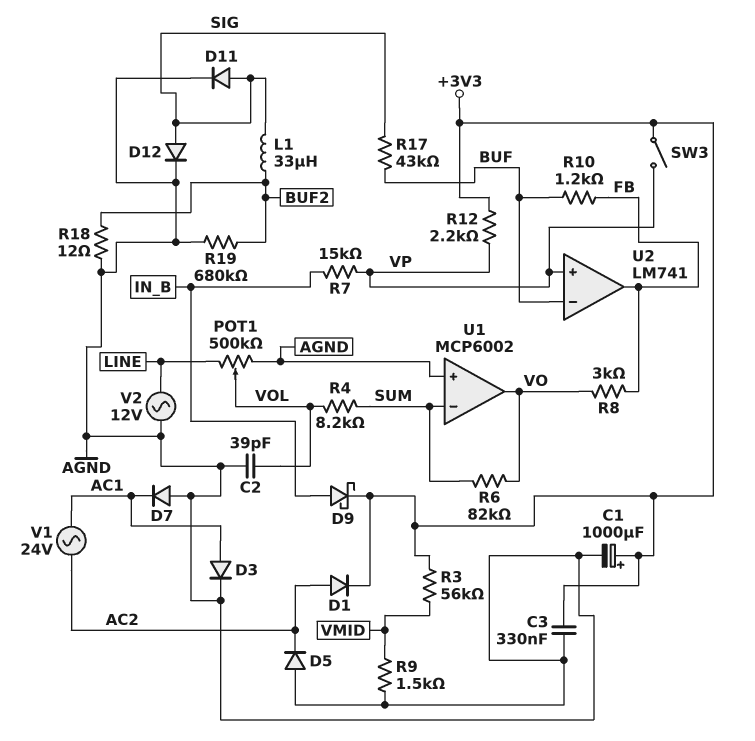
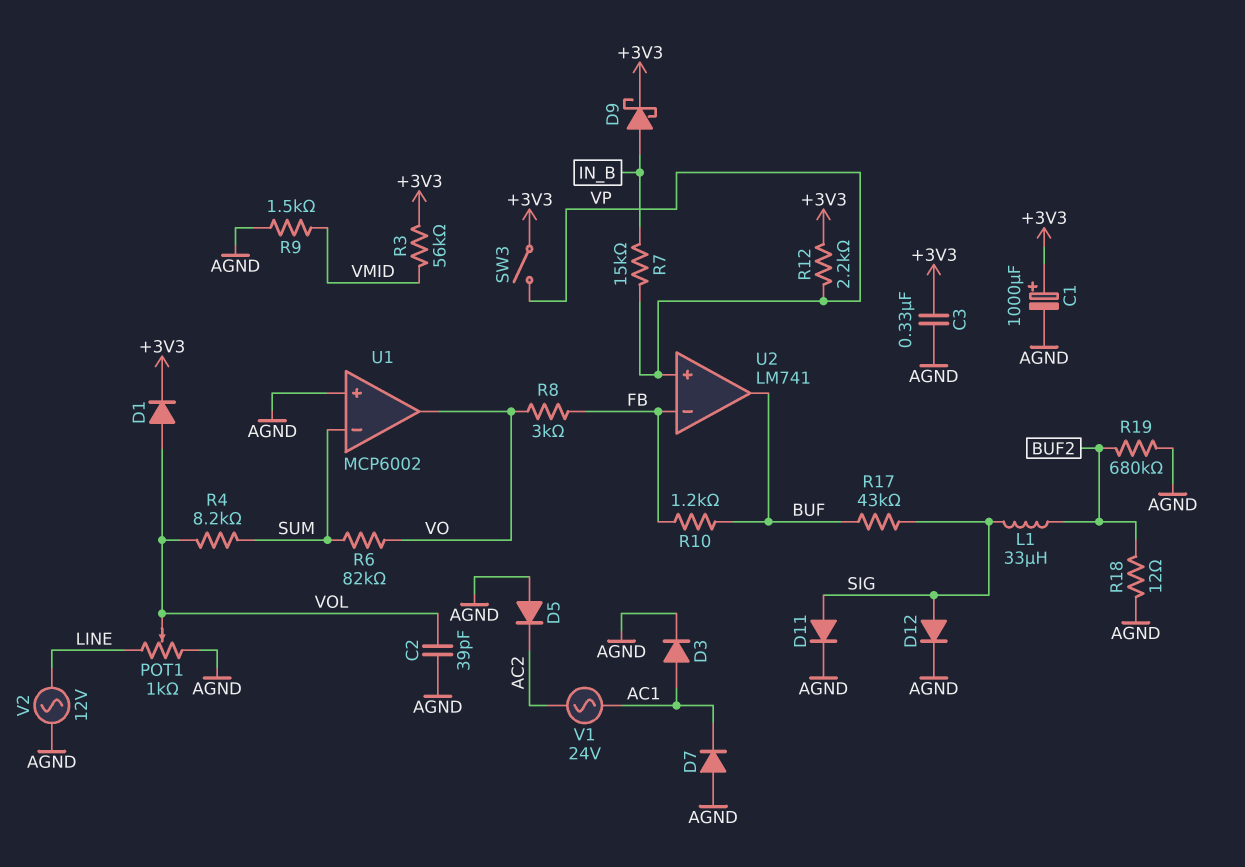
D1: diode (A AC2, K +3V3) -> diode (A VOL, K +3V3)
POT1: 500k (AGND, LINE, wiper VOL) -> 1k (AGND, LINE, wiper VOL)
U2 pin in-: BUF -> FB
U2 pin out: FB -> BUF

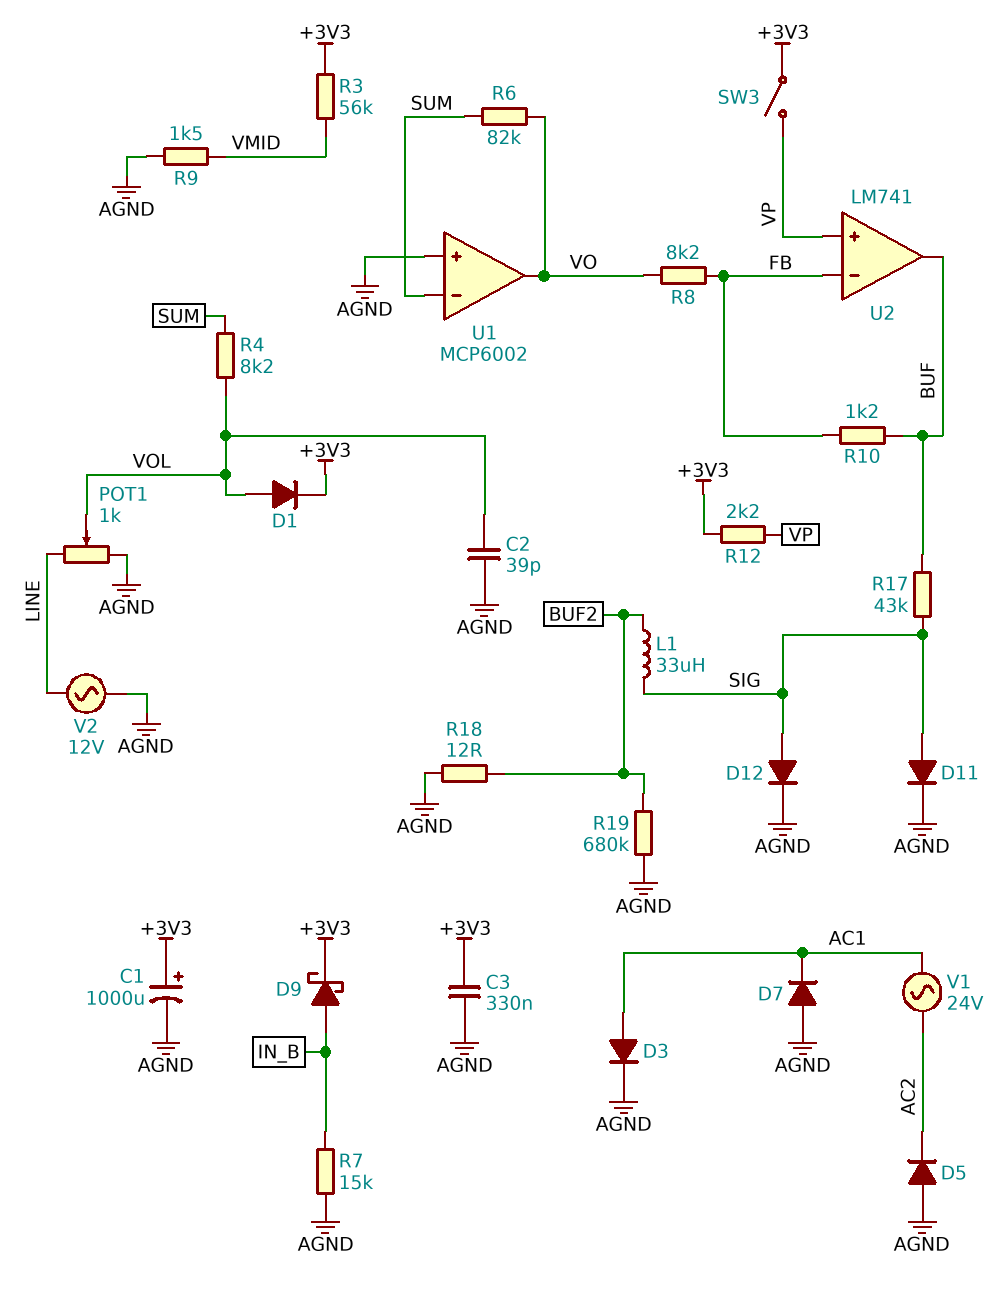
R7: 15k (IN_B, VP) -> 15k (AGND, IN_B)
R8: 3k (FB, VO) -> 8.2k (FB, VO)

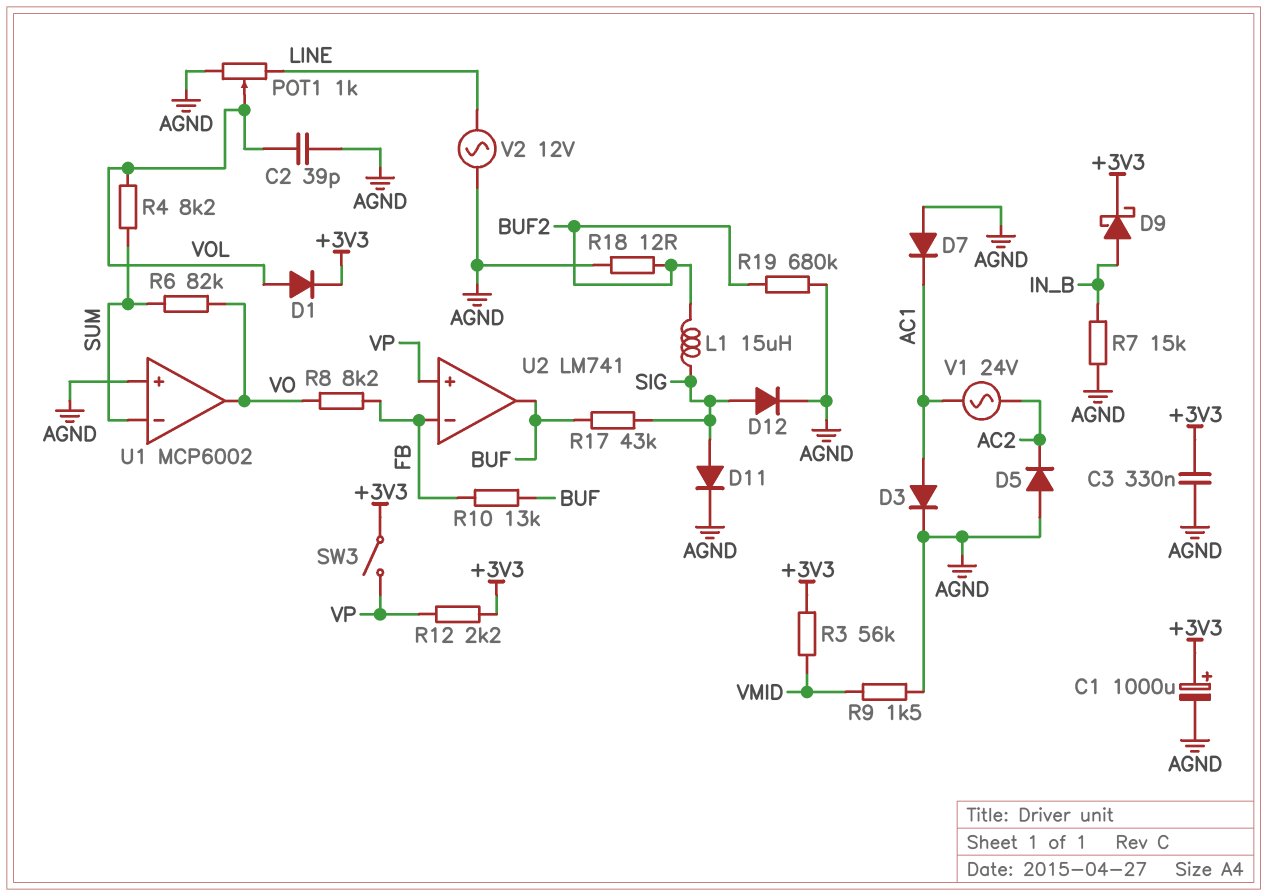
L1: 33uH (BUF2, SIG) -> 15uH (BUF2, SIG)
R10: 1.2k (BUF, FB) -> 13k (BUF, FB)

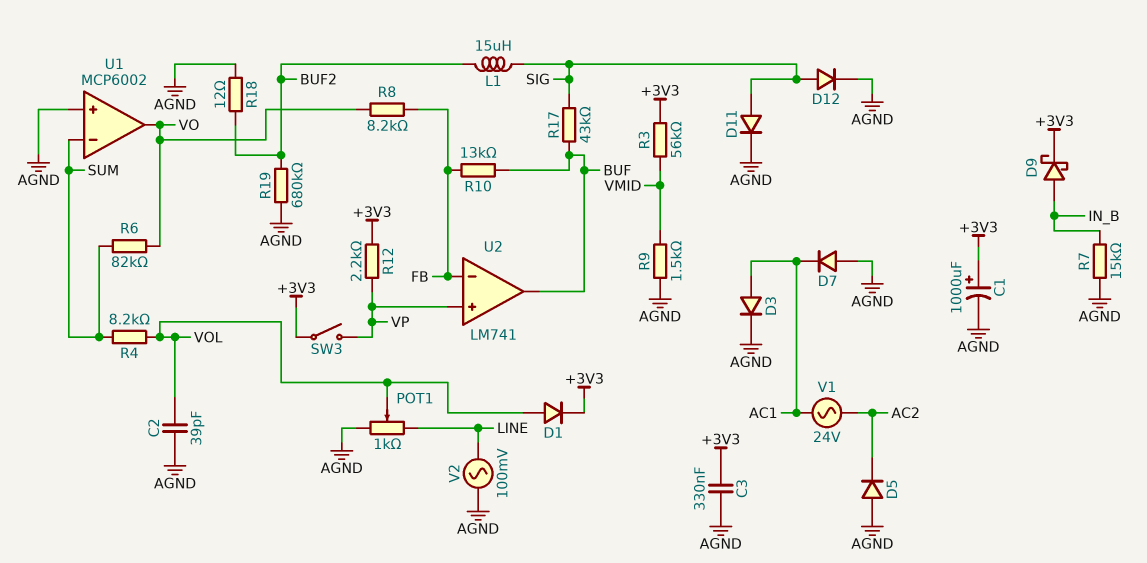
V2: AC 12V (AGND, LINE) -> AC 100mV (AGND, LINE)

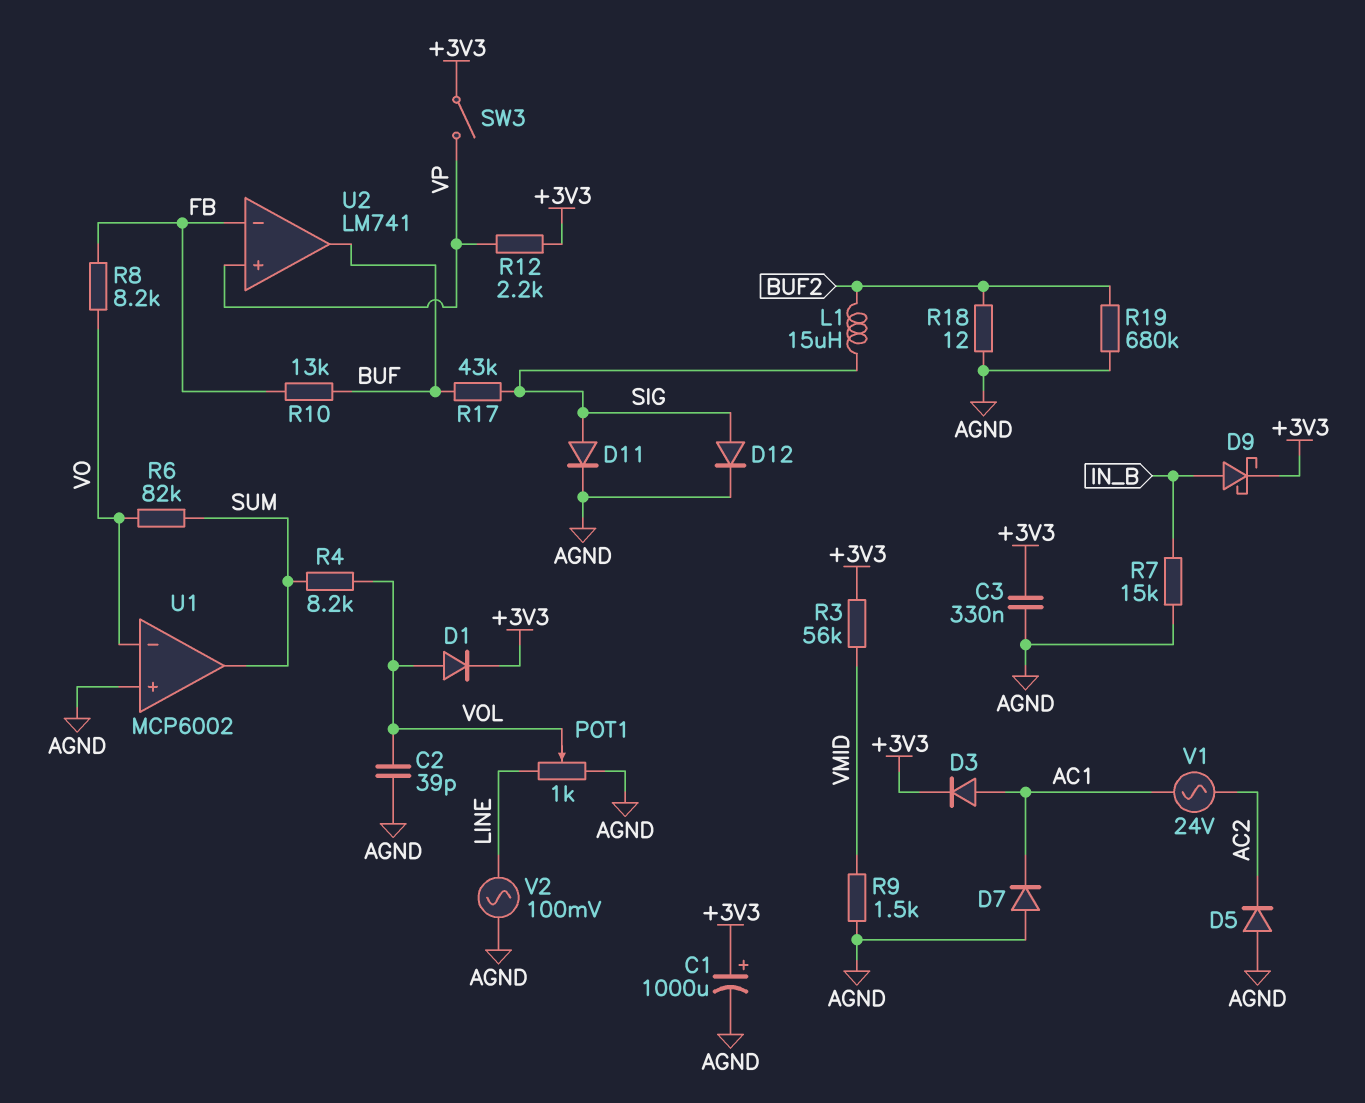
D3: diode (A AC1, K AGND) -> diode (A AC1, K +3V3)
U1 pin in-: SUM -> VO
U1 pin out: VO -> SUM

